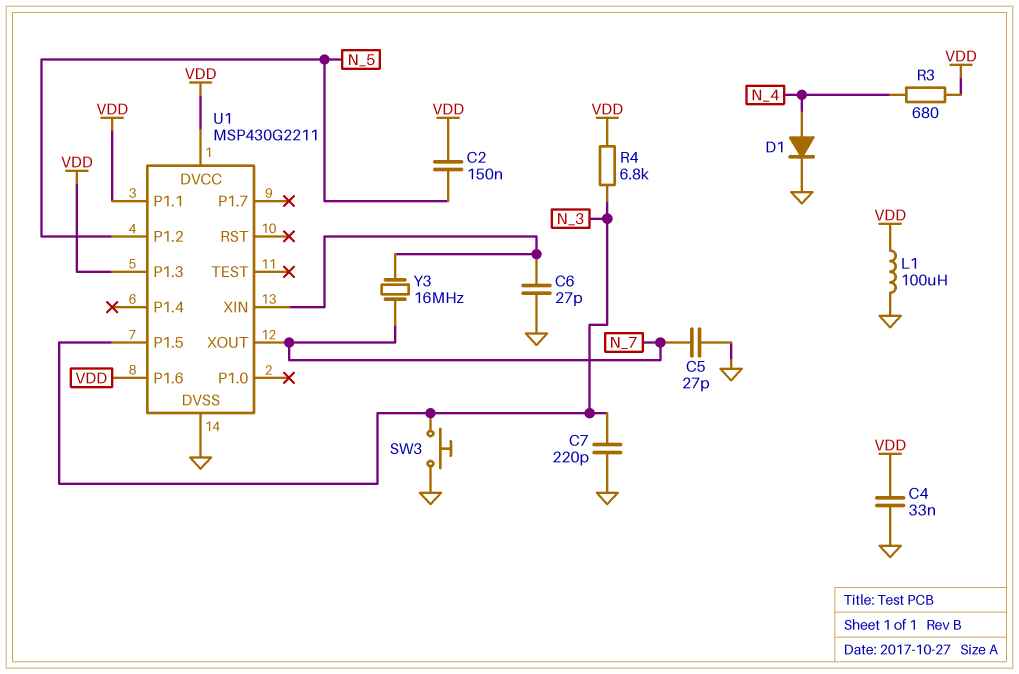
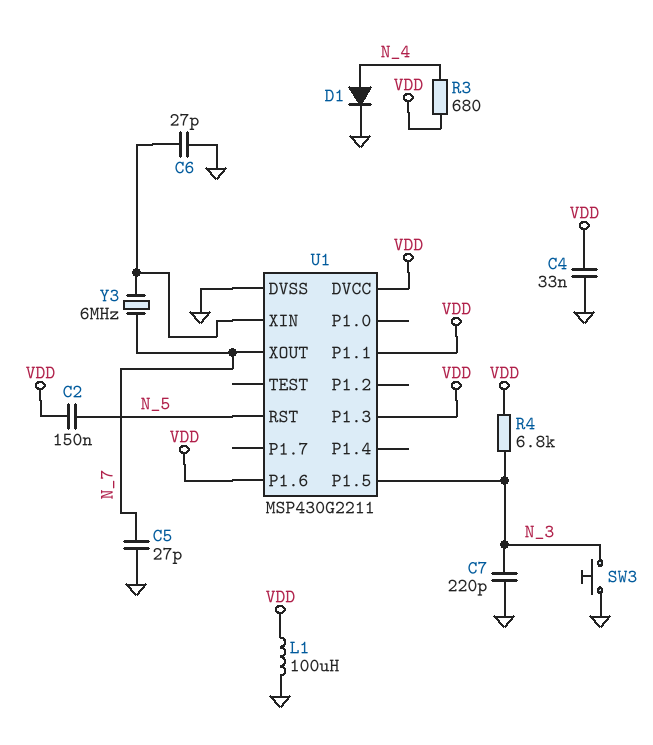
U1 pin P1.2: N_5 -> none
U1 pin RST: none -> N_5
Y3: 16MHz (N_7, U1/XIN) -> 6MHz (N_7, U1/XIN)

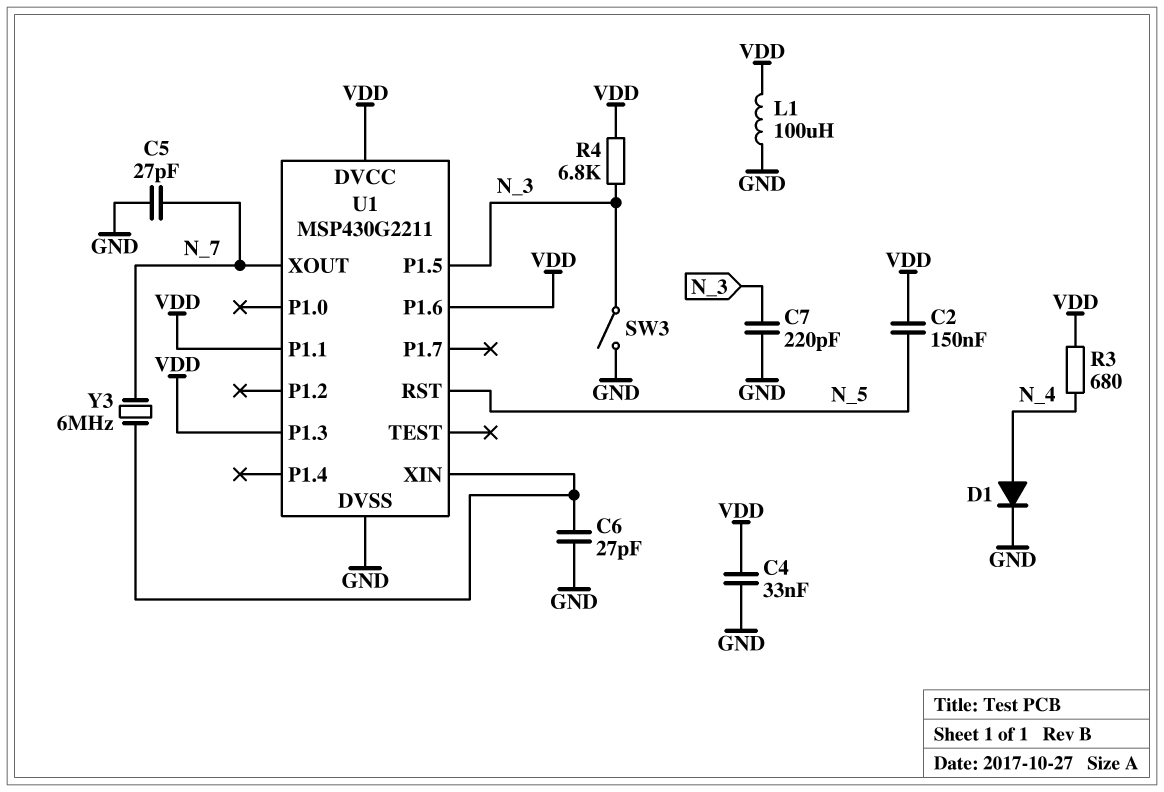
SW3: button (GND, N_3) -> switch (GND, N_3)

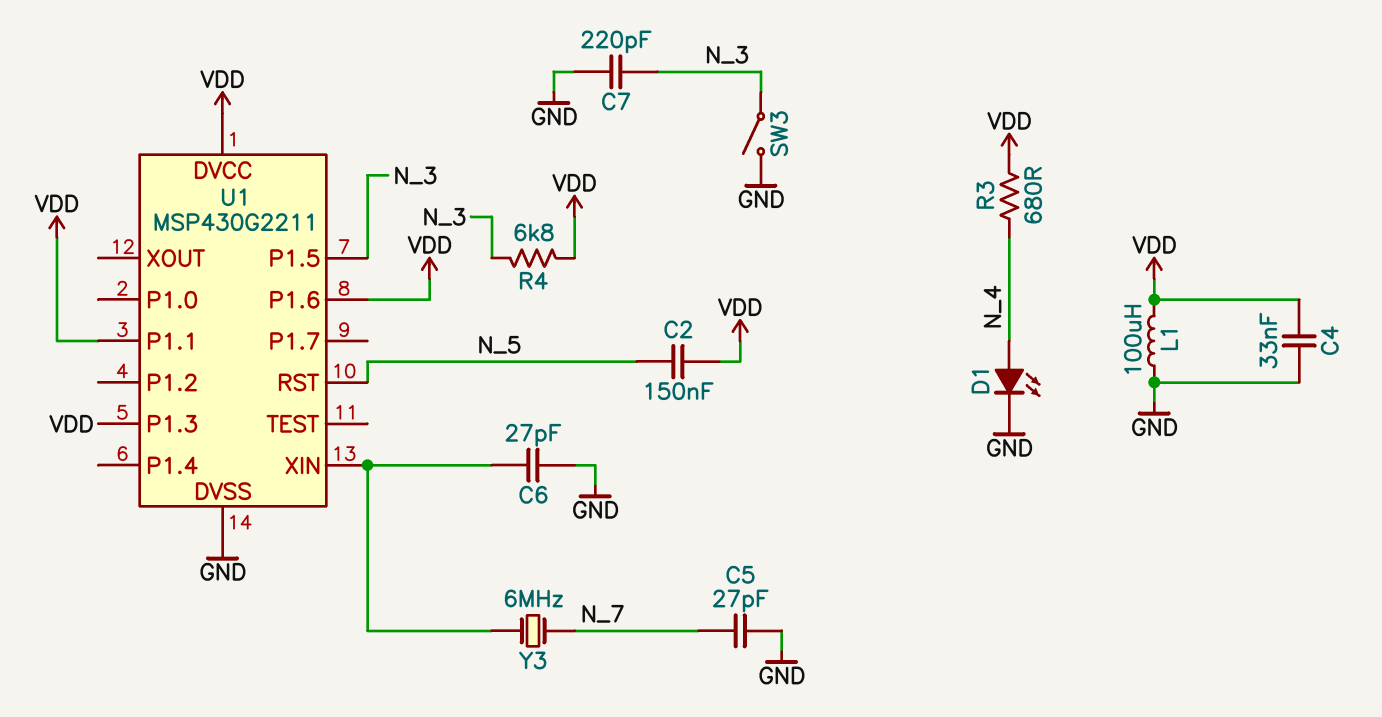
D1: diode (A N_4, K GND) -> LED (A N_4, K GND)
U1 pin XOUT: N_7 -> none

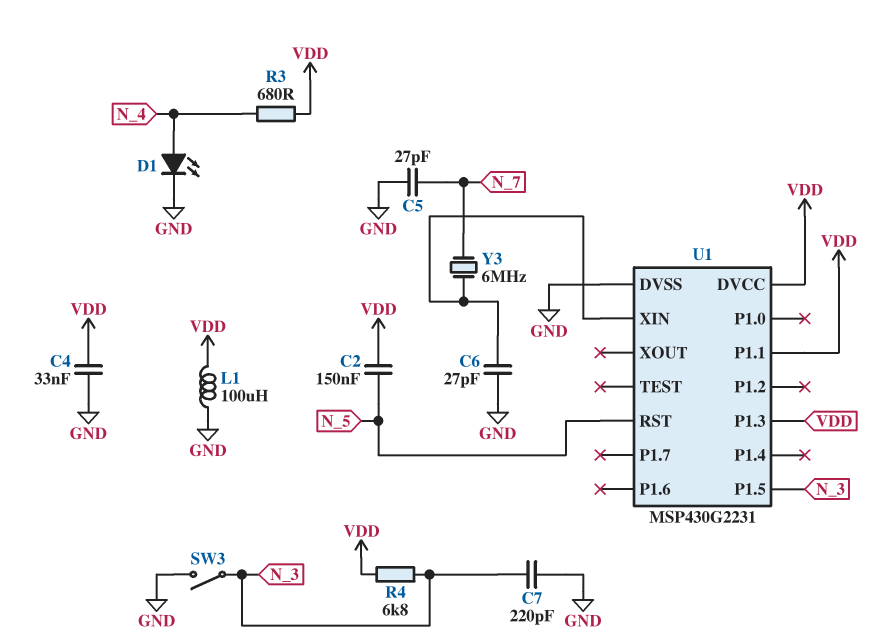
U1: MSP430G2211 -> MSP430G2231
U1 pin P1.6: VDD -> none

